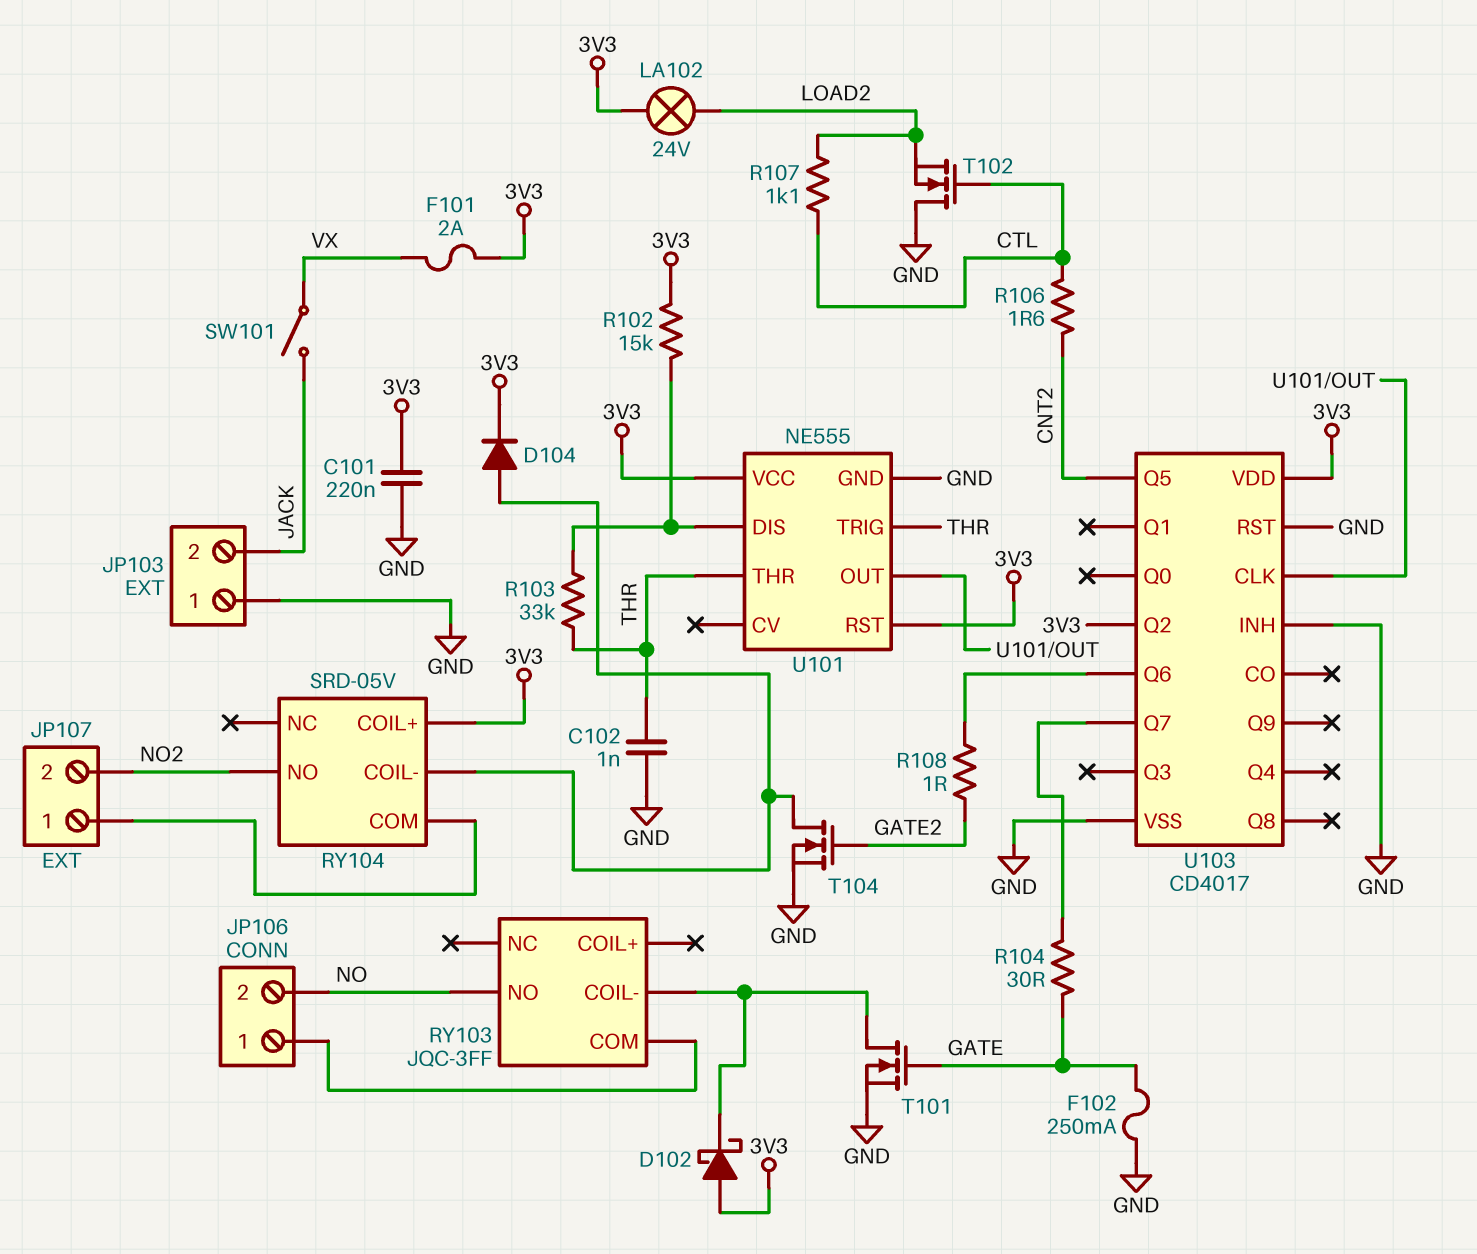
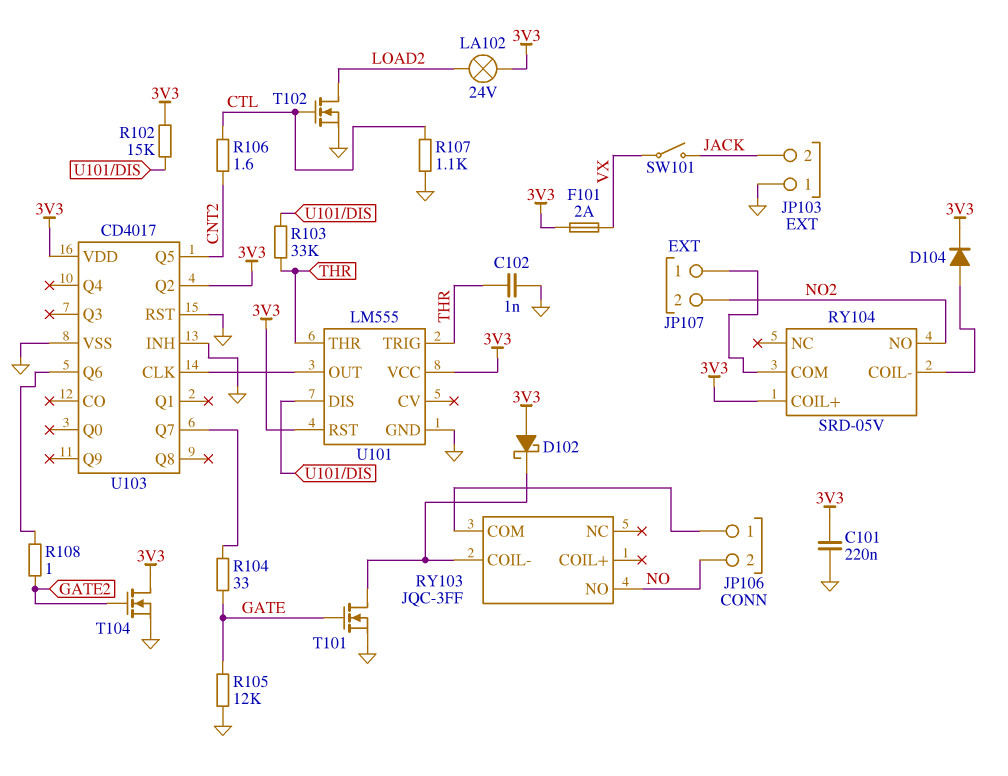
F102: 250mA (GATE, GND) -> none
R104: 30 (GATE, U103/Q7) -> 33 (GATE, U103/Q7)
R105: none -> 12k (GATE, GND)
R107: 1.1k (CTL, LOAD2) -> 1.1k (CTL, GND)
T102: NMOS (G CTL, D GND, S LOAD2) -> NMOS (G CTL, D LOAD2, S GND)
T104: NMOS (G GATE2, D RY104/COIL-, S GND) -> NMOS (G GATE2, D 3V3, S GND)
U101: NE555 -> LM555

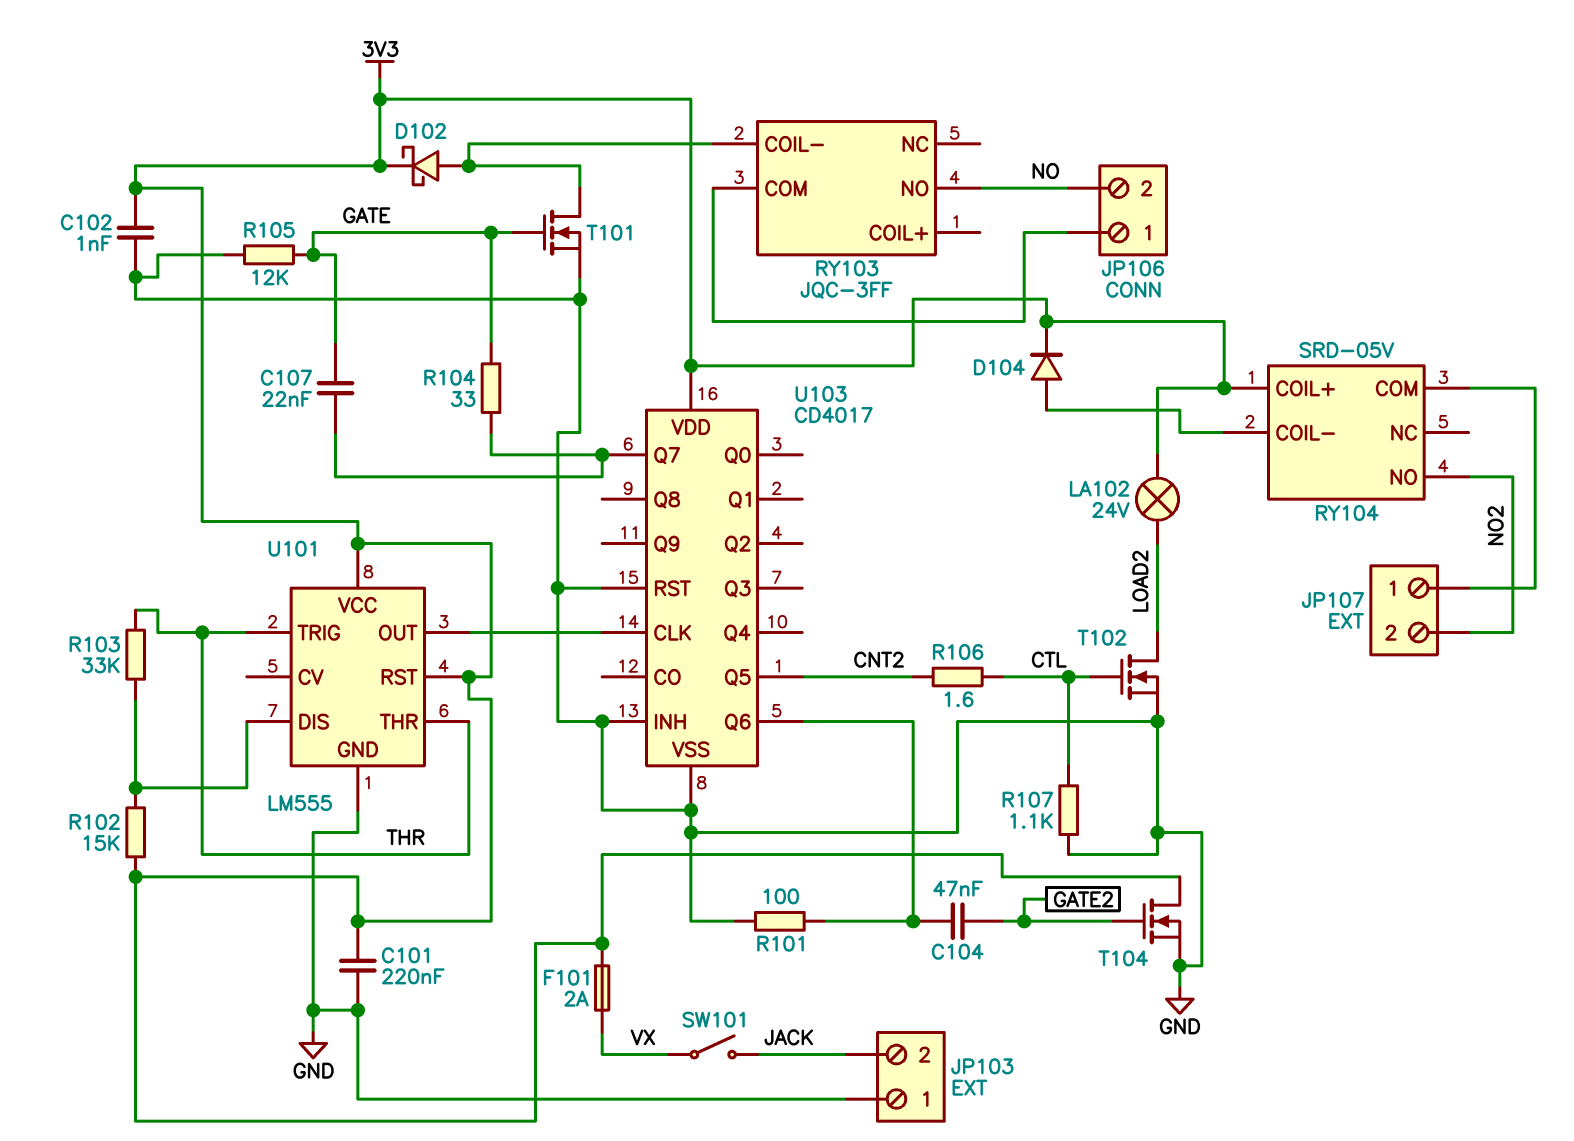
C102: 1nF (GND, THR) -> 1nF (3V3, GND)
C104: none -> 47nF (GATE2, U103/Q6)
C107: none -> 22nF (GATE, U103/Q7)
D102: schottky (A 3V3, K RY103/COIL-) -> schottky (A RY103/COIL-, K 3V3)
R101: none -> 100 (GND, U103/Q6)
R108: 1 (GATE2, U103/Q6) -> none
U103 pin Q2: 3V3 -> none

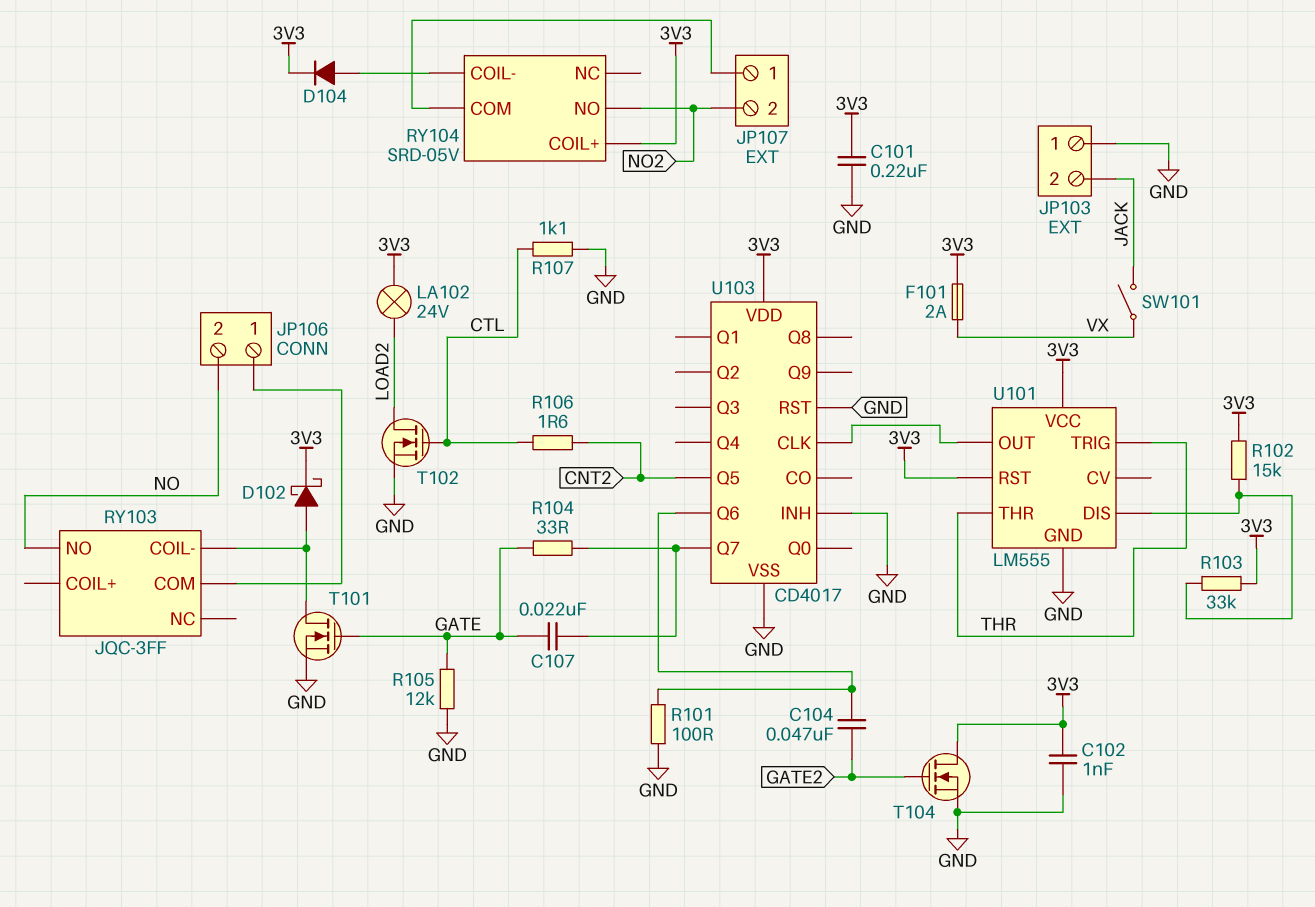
R103: 33k (THR, U101/DIS) -> 33k (3V3, U101/DIS)

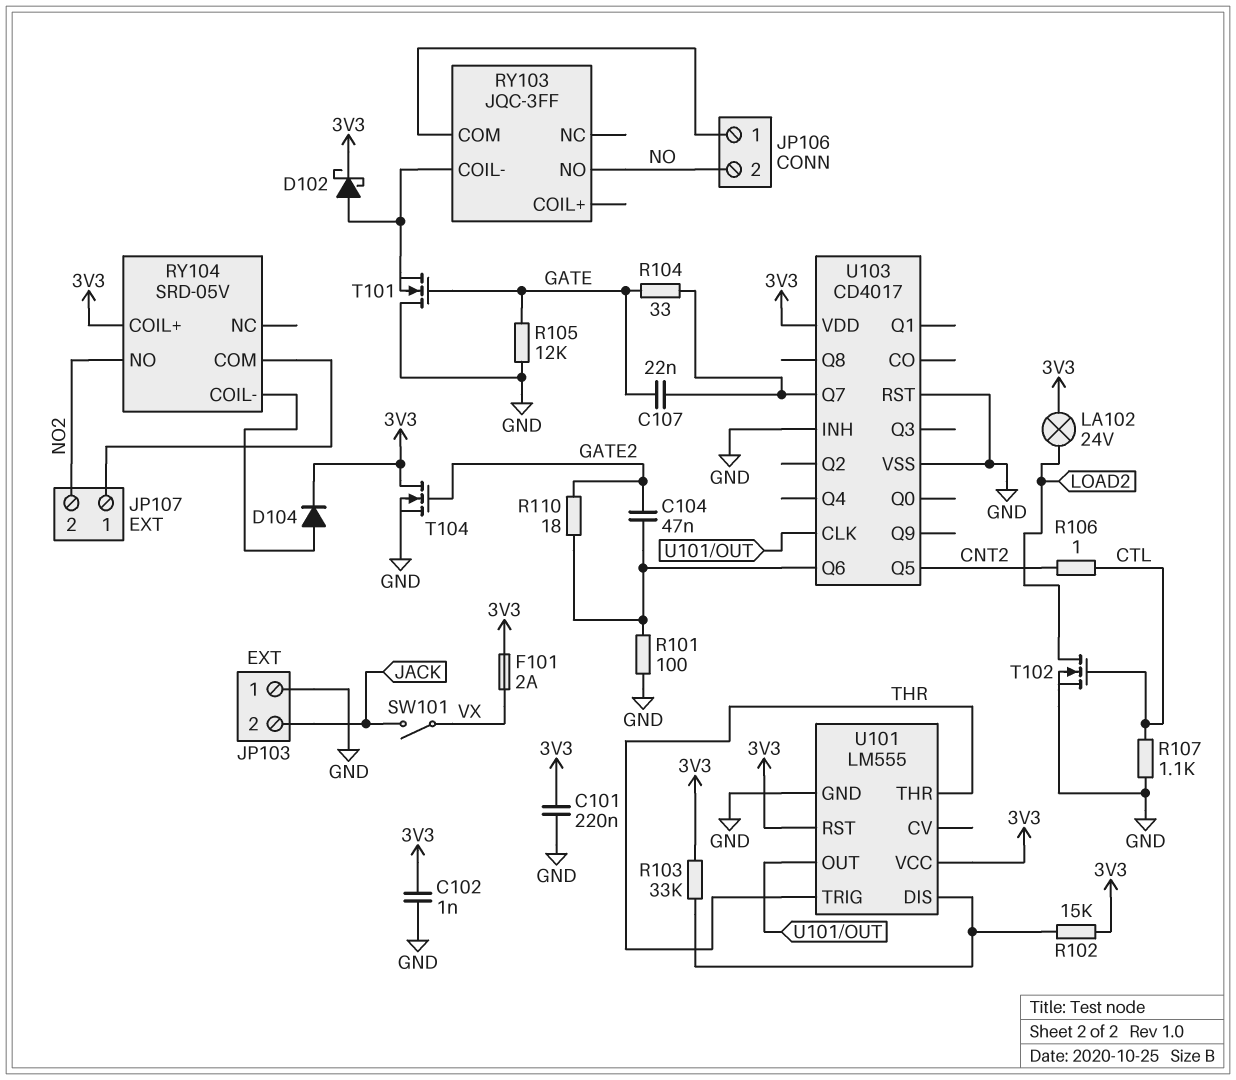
R106: 1.6 (CNT2, CTL) -> 1 (CNT2, CTL)
R110: none -> 18 (GATE2, U103/Q6)
T101: NMOS (G GATE, D RY103/COIL-, S GND) -> NMOS (G GATE, D GND, S RY103/COIL-)

